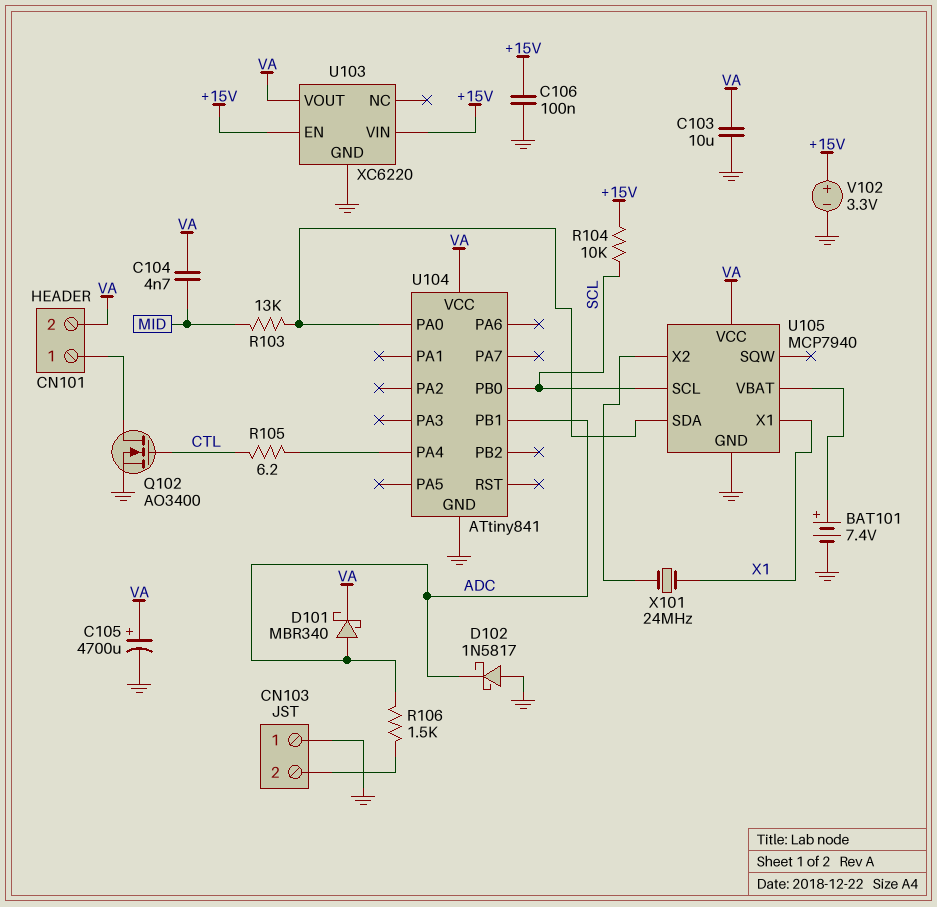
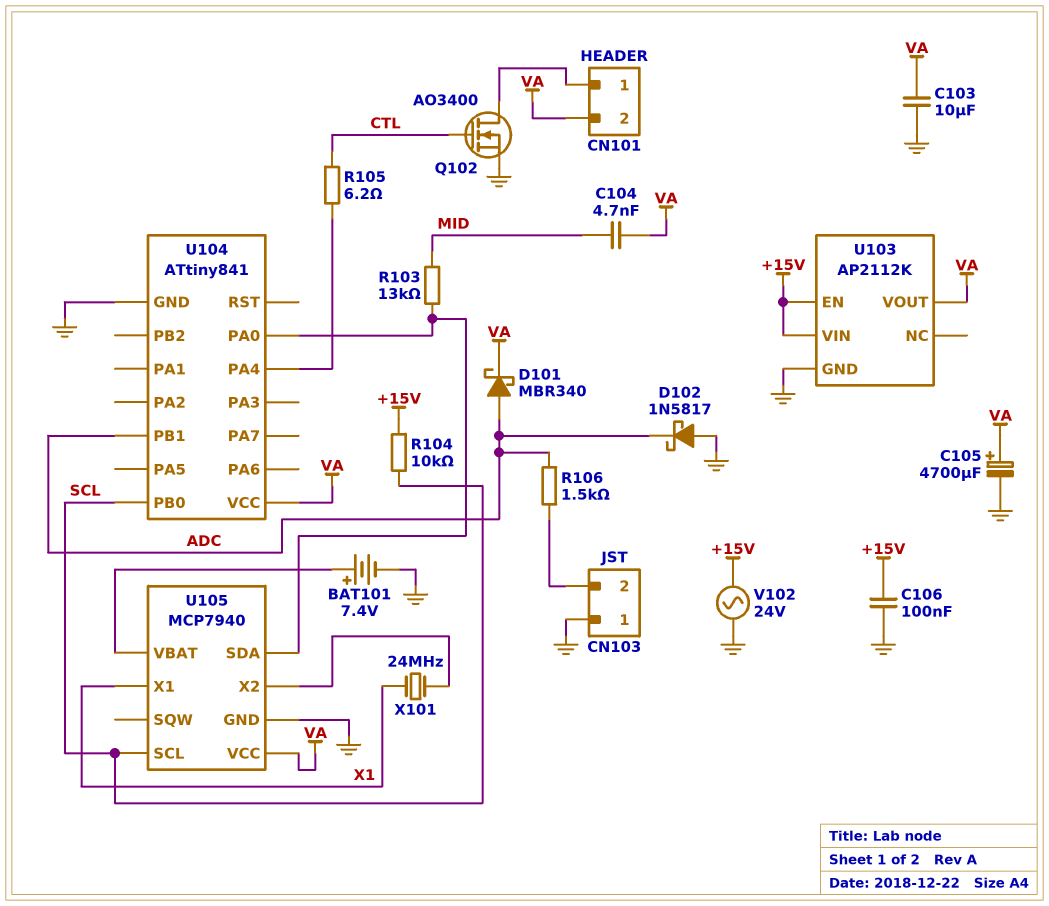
U103: XC6220 -> AP2112K
V102: 3.3V (plus +15V, minus GND) -> AC 24V (+15V, GND)

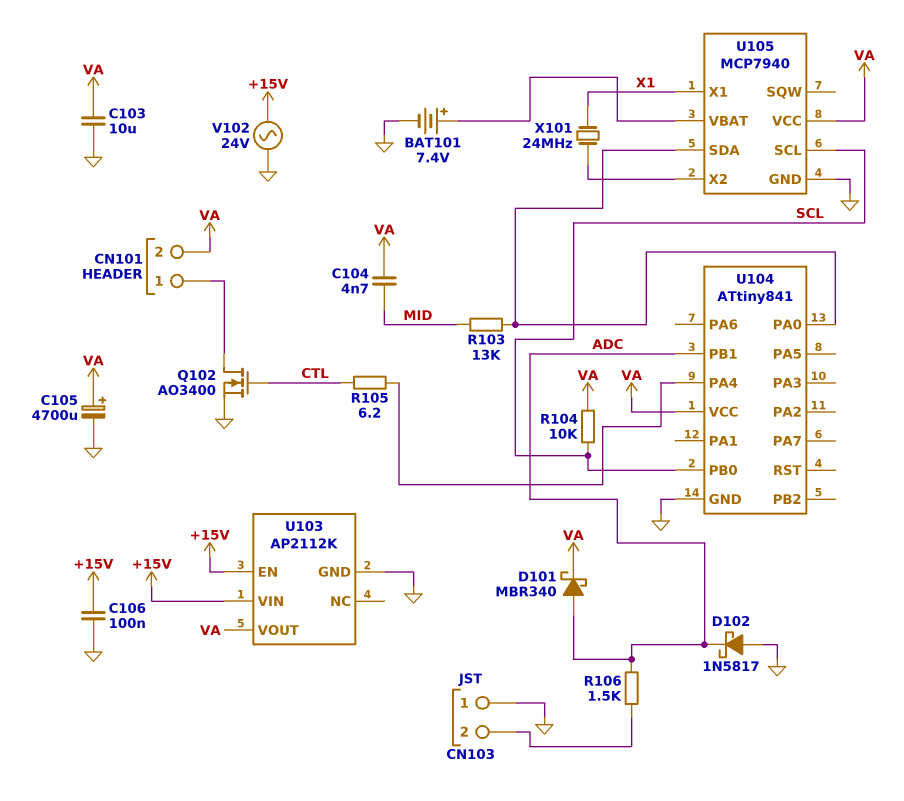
R104: 10k (+15V, SCL) -> 10k (SCL, VA)

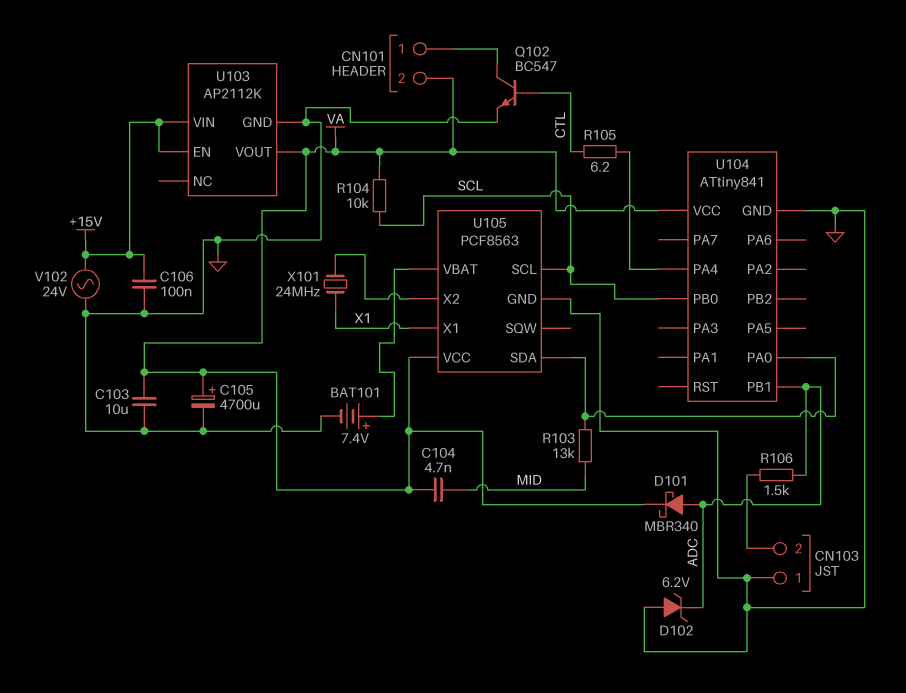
D102: schottky 1N5817 (A GND, K ADC) -> zener 6.2V (A GND, K ADC)
Q102: NMOS AO3400 (G CTL, D CN101/1, S GND) -> NPN BC547 (B CTL, C CN101/1, E GND)
U105: MCP7940 -> PCF8563

